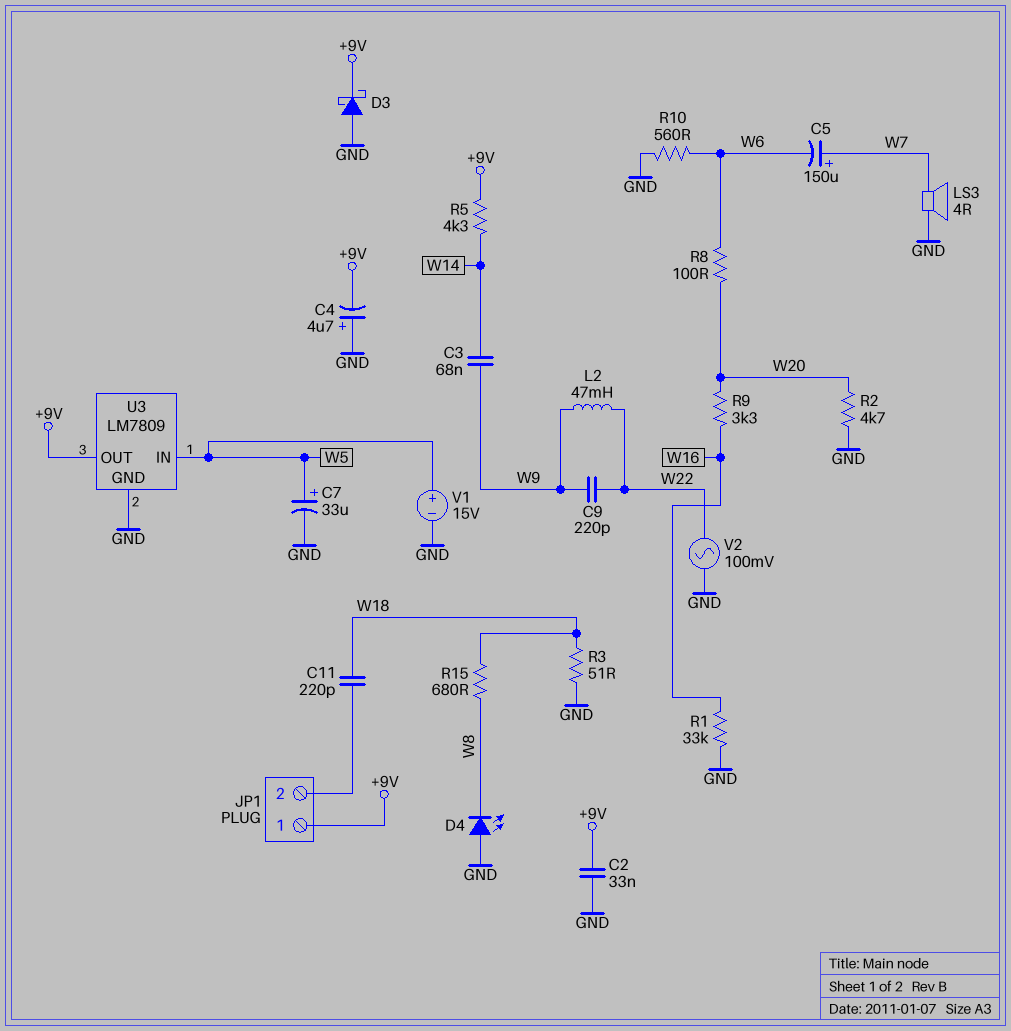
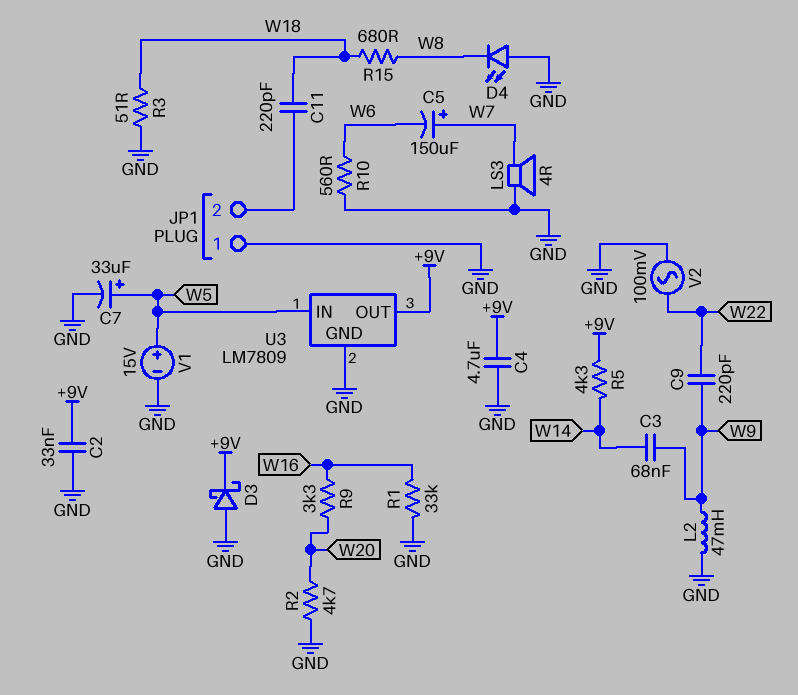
C4: 4.7uF (plus GND, minus +9V) -> 4.7uF (+9V, GND)
JP1 pin 1: +9V -> GND
L2: 47mH (W9, W22) -> 47mH (GND, W9)
R8: 100 (W6, W20) -> none

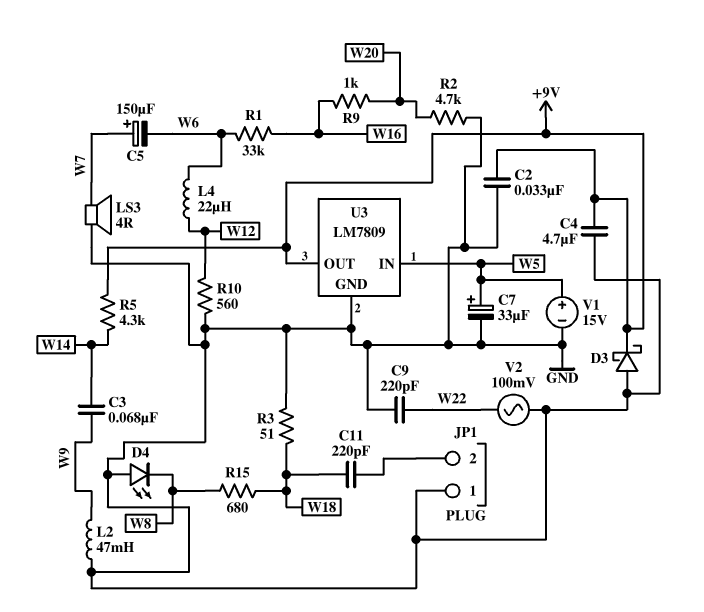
C9: 220pF (W9, W22) -> 220pF (GND, W22)
L4: none -> 22uH (W6, W12)
R1: 33k (GND, W16) -> 33k (W6, W16)
R9: 3.3k (W16, W20) -> 1k (W16, W20)
R10: 560 (GND, W6) -> 560 (GND, W12)

